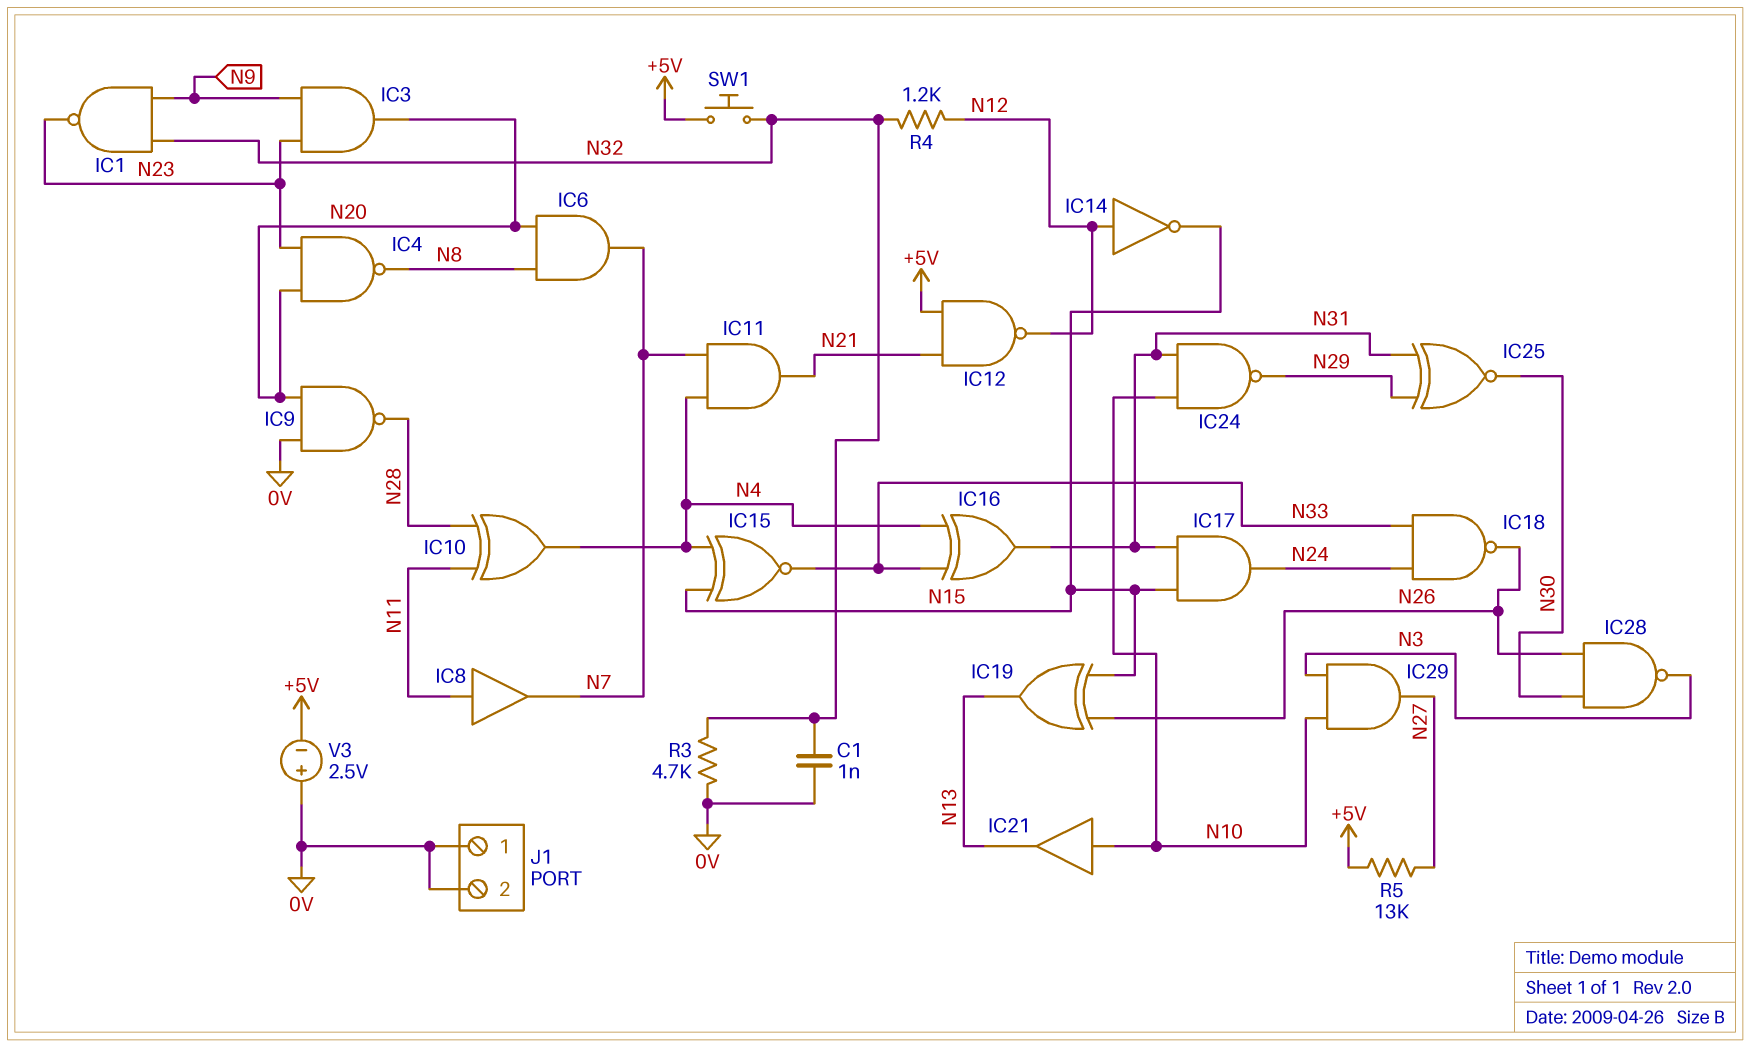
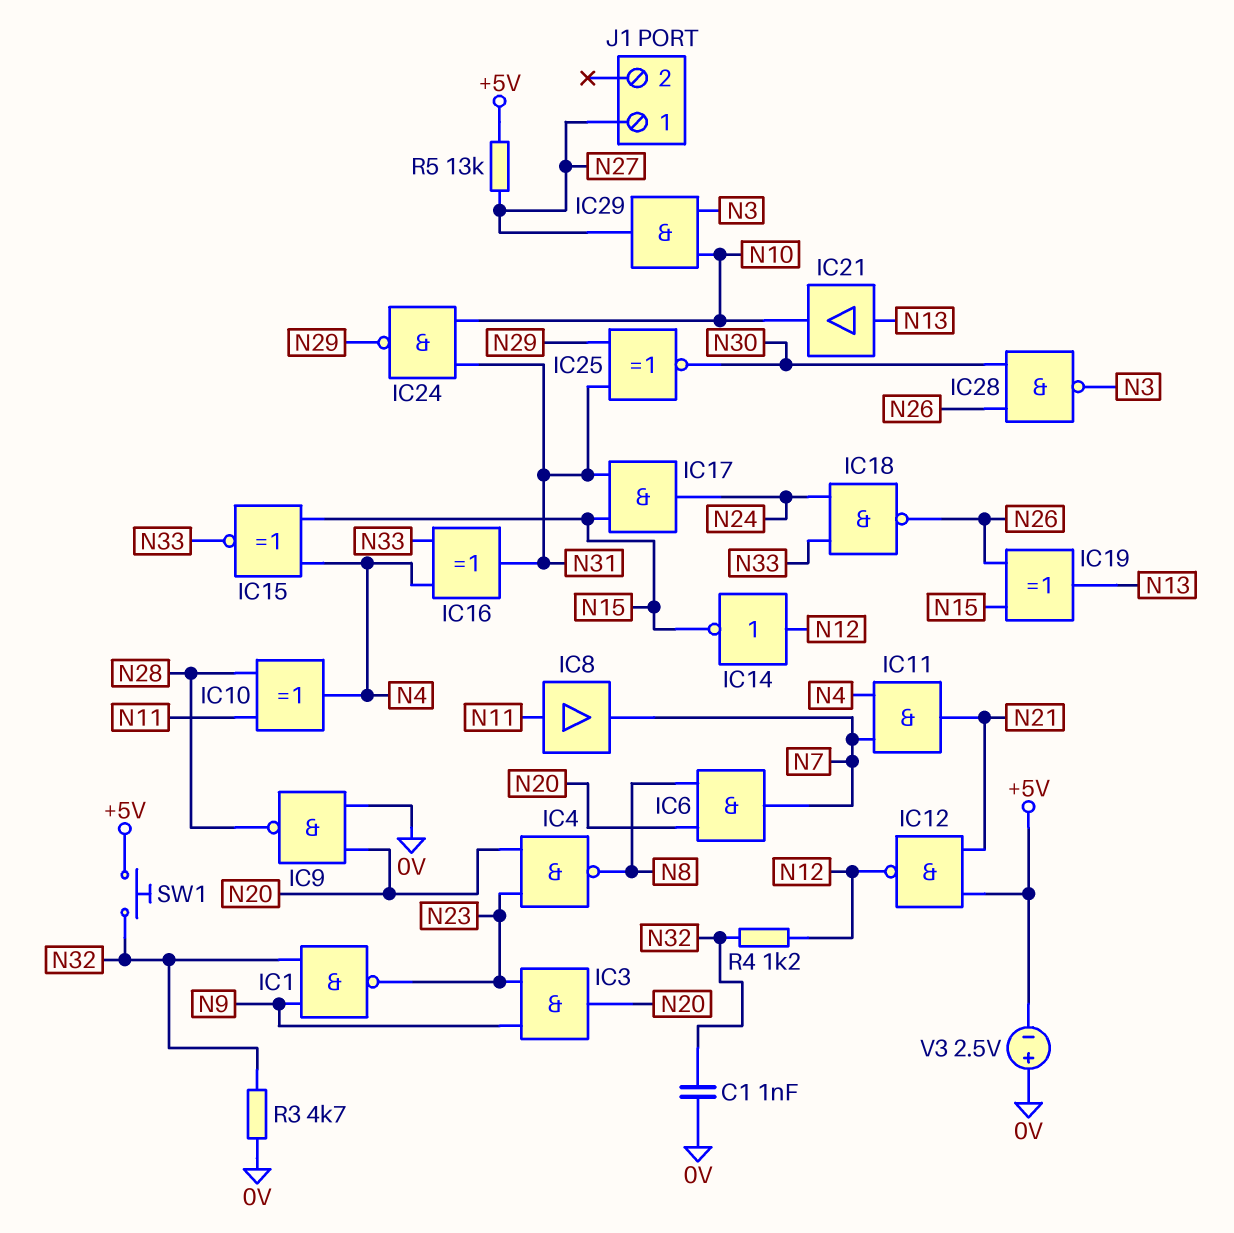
IC21: buffer (in N10, out N13) -> buffer (in N13, out N10)
J1 pin 1: 0V -> N27
J1 pin 2: 0V -> none

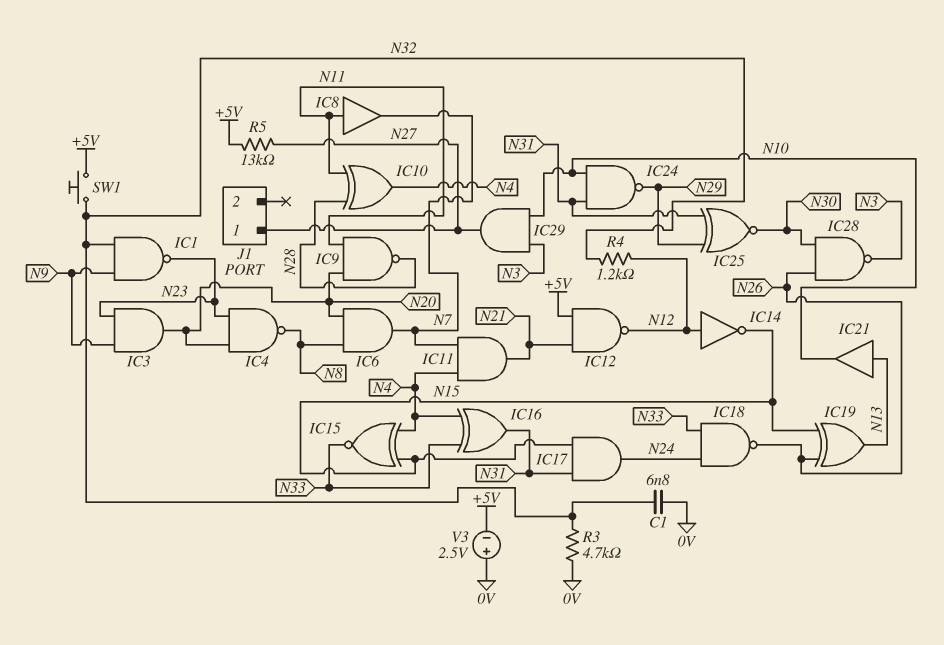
C1: 1nF (0V, N32) -> 6.8nF (0V, N32)
IC9: NAND (in 0V, in N20, out N28) -> NAND (in N11, in N20, out N28)

